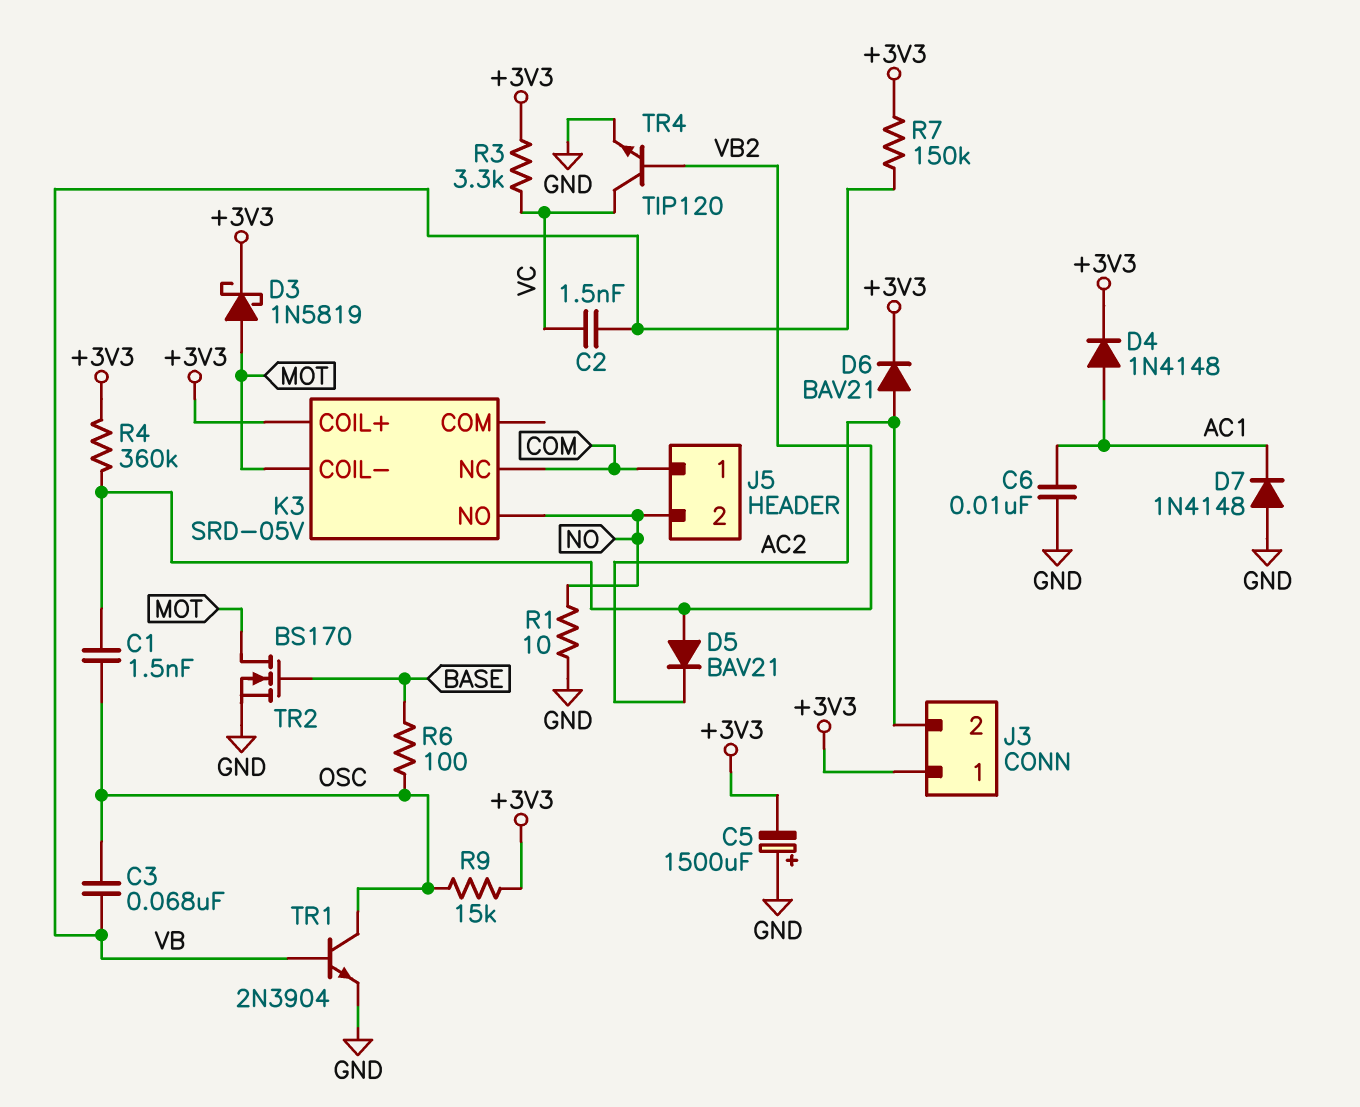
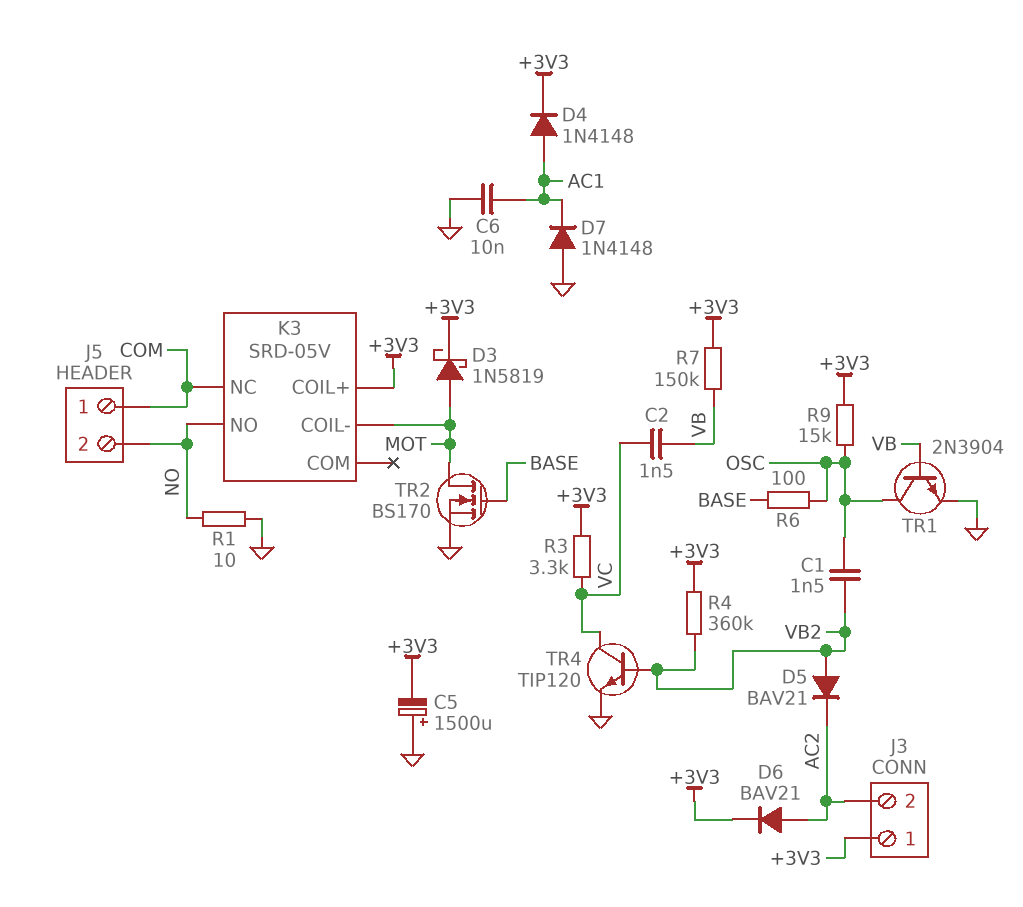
C3: 68nF (OSC, VB) -> none

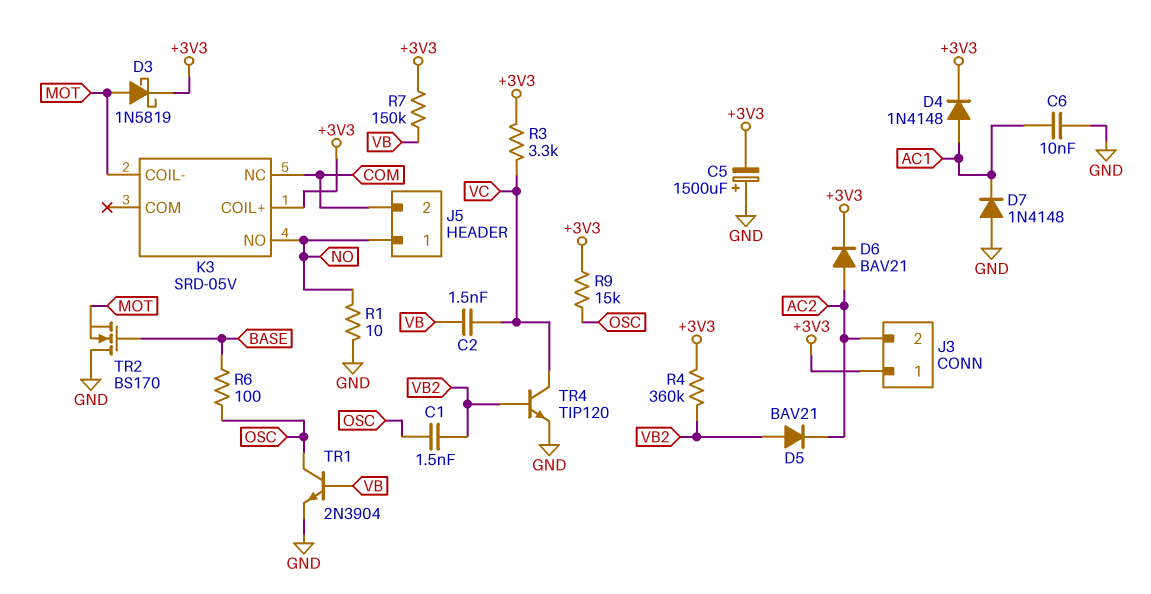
J5 pin 1: COM -> NO
J5 pin 2: NO -> COM
TR2: NMOS BS170 (G BASE, D MOT, S GND) -> NMOS BS170 (G BASE, D GND, S MOT)

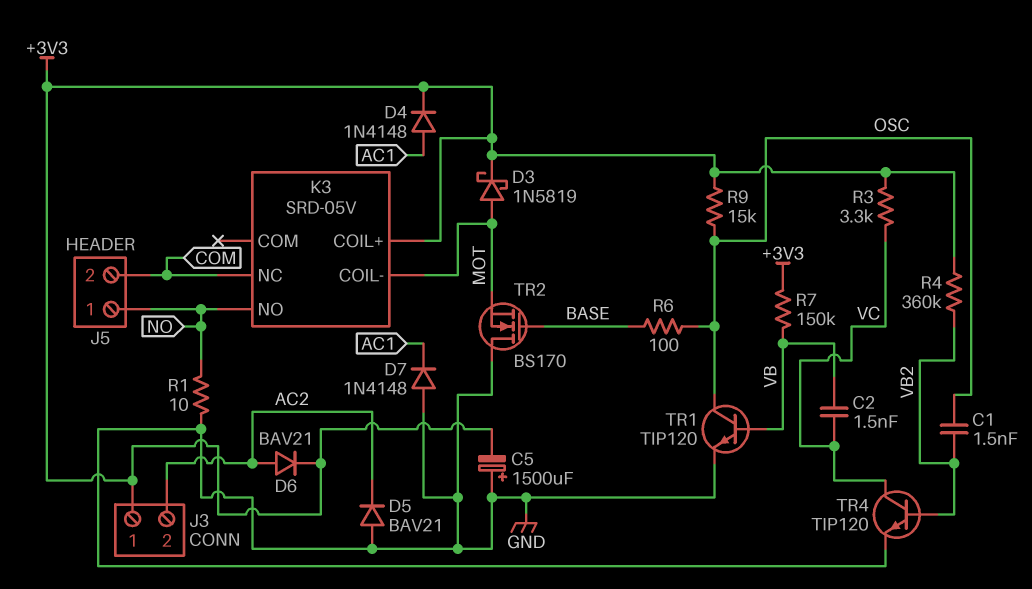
C6: 10nF (AC1, GND) -> none
D5: diode BAV21 (A VB2, K AC2) -> diode BAV21 (A GND, K AC2)
TR1: NPN 2N3904 (B VB, C OSC, E GND) -> NPN TIP120 (B VB, C OSC, E GND)

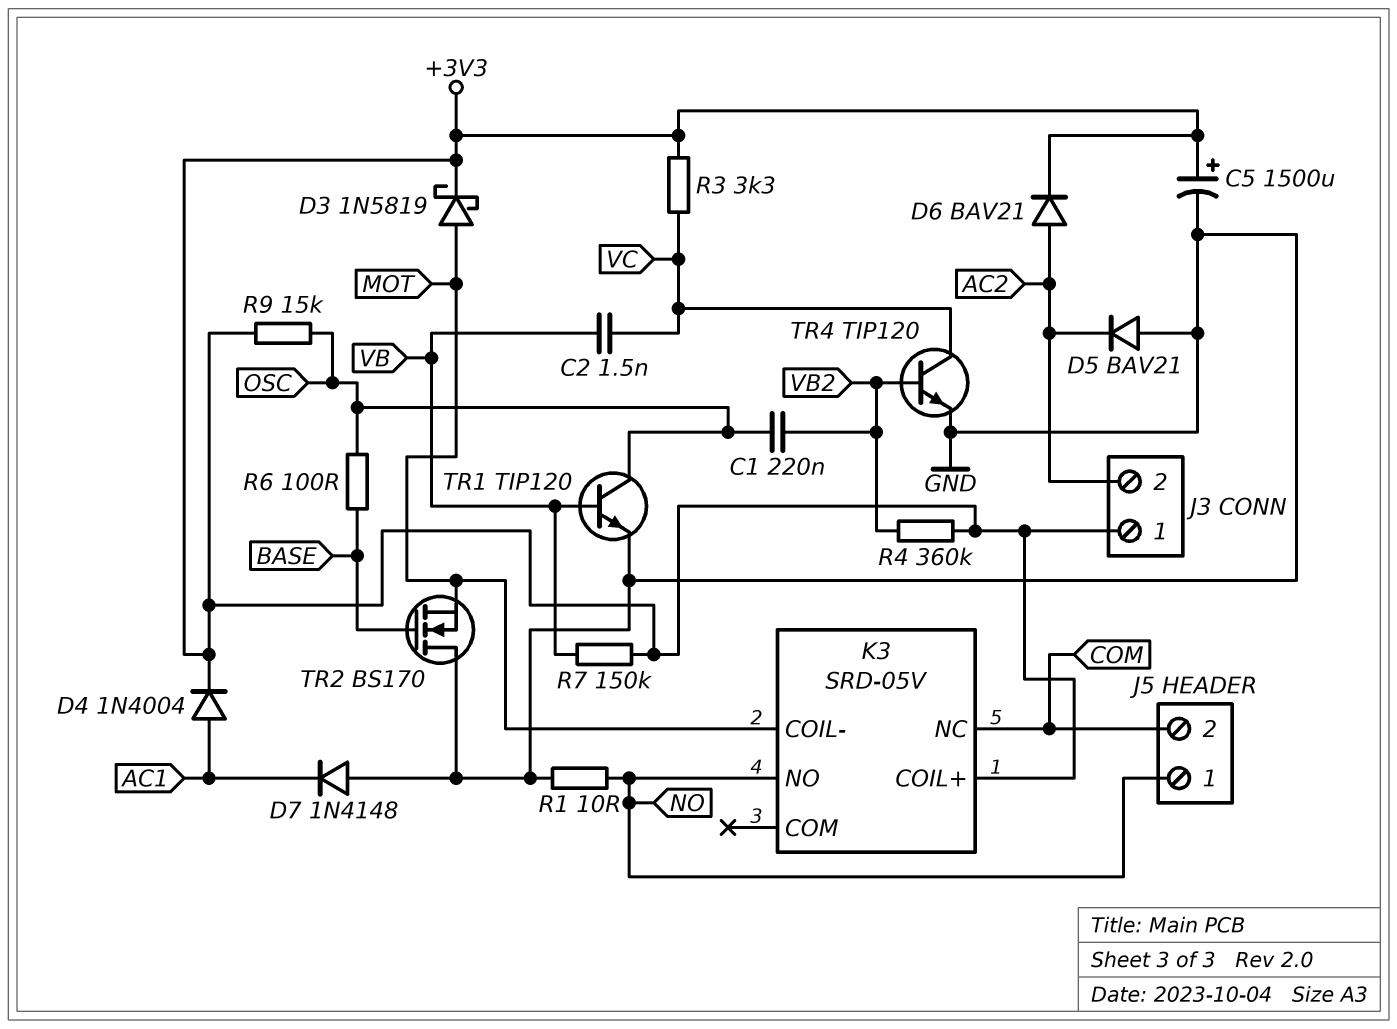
C1: 1.5nF (OSC, VB2) -> 220nF (OSC, VB2)
C5: 1500uF (plus GND, minus +3V3) -> 1500uF (plus +3V3, minus GND)
D4: diode 1N4148 (A AC1, K +3V3) -> diode 1N4004 (A AC1, K +3V3)

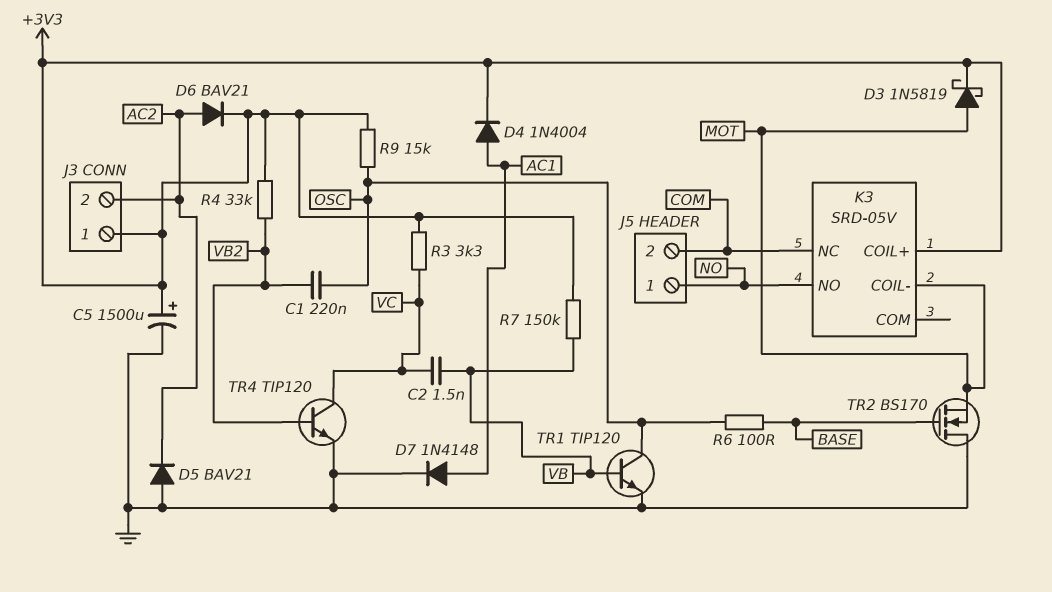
D7: diode 1N4148 (A GND, K AC1) -> diode 1N4148 (A AC1, K GND)
R1: 10 (GND, NO) -> none
R4: 360k (+3V3, VB2) -> 33k (+3V3, VB2)

